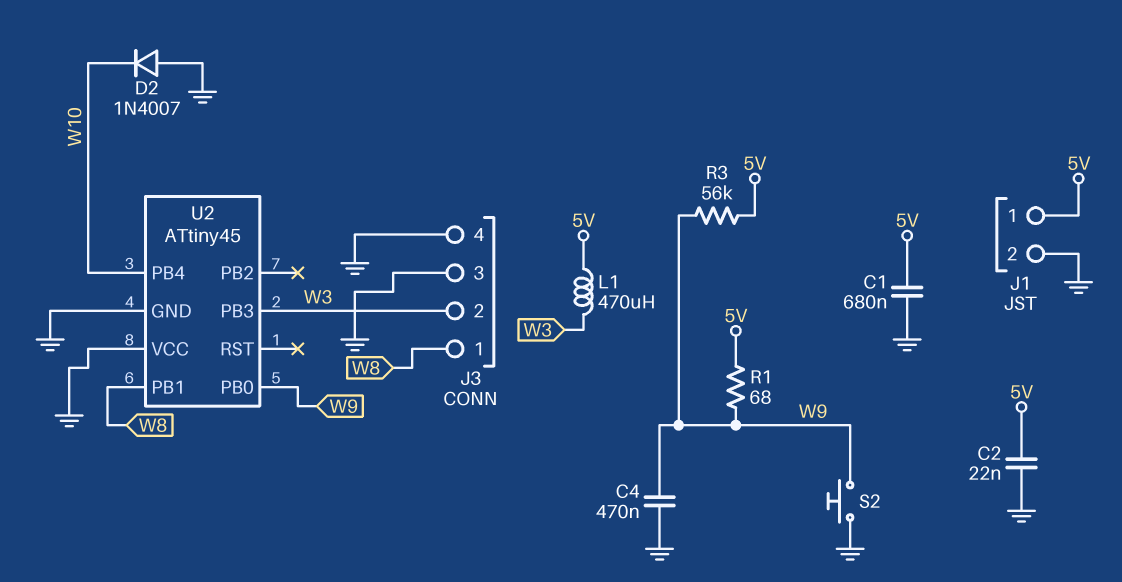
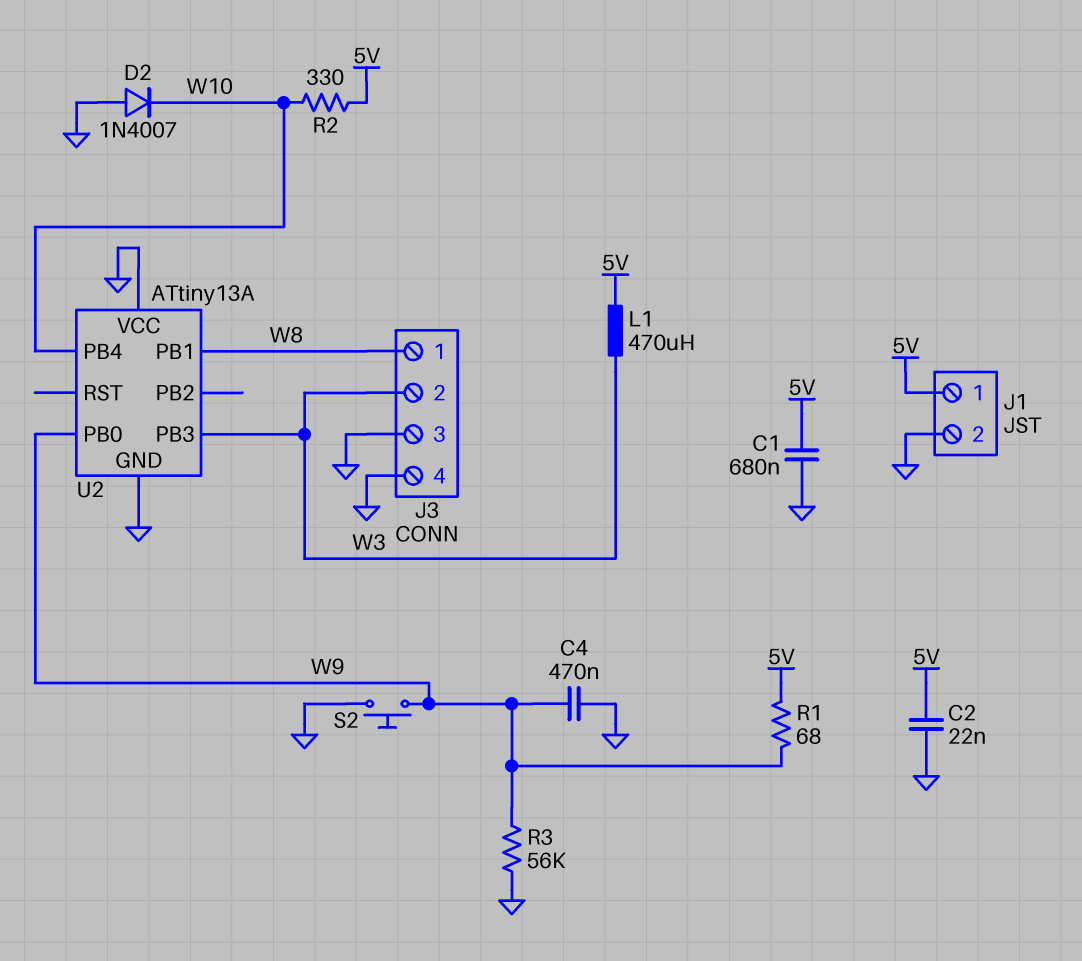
R2: none -> 330 (5V, W10)
R3: 56k (5V, W9) -> 56k (GND, W9)
U2: ATtiny45 -> ATtiny13A

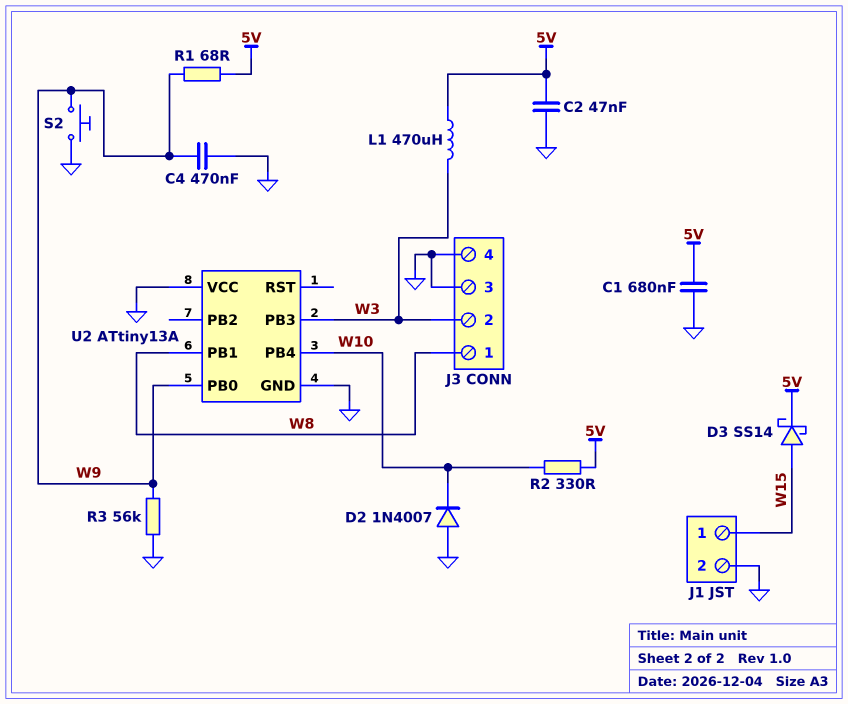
C2: 22nF (5V, GND) -> 47nF (5V, GND)
D3: none -> schottky SS14 (A W15, K 5V)
J1 pin 1: 5V -> W15

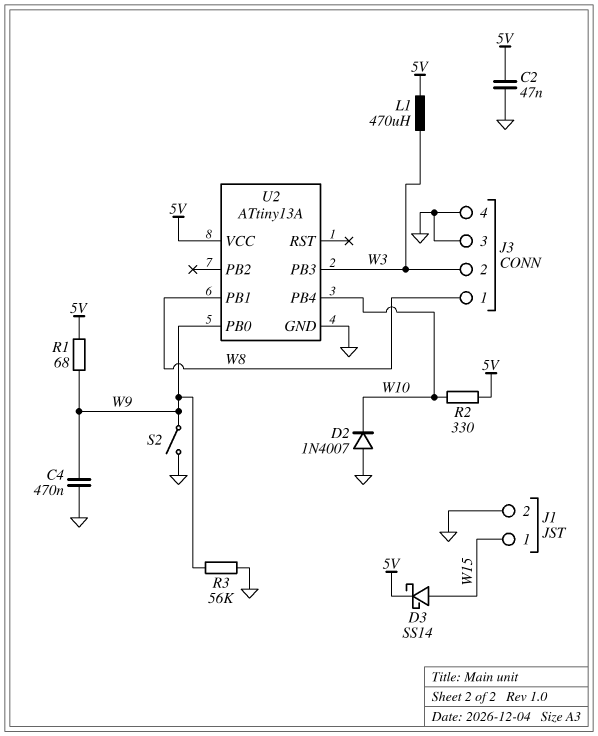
C1: 680nF (5V, GND) -> none
S2: button (GND, W9) -> switch (GND, W9)
U2 pin VCC: GND -> 5V

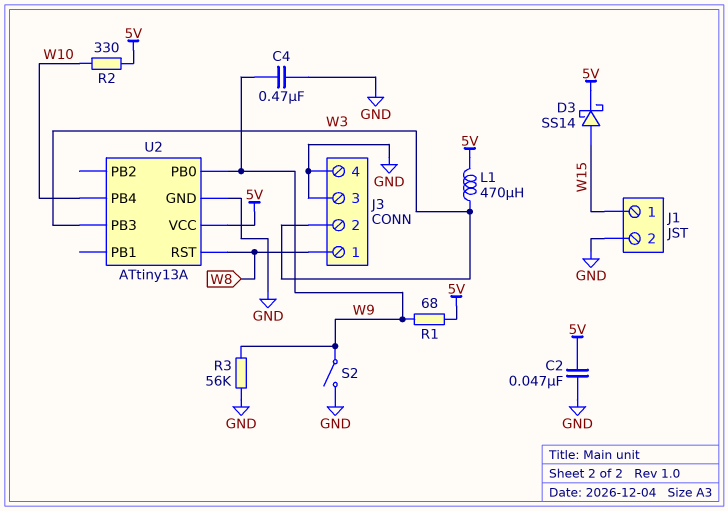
D2: diode 1N4007 (A GND, K W10) -> none
U2 pin PB1: W8 -> none
U2 pin RST: none -> W8

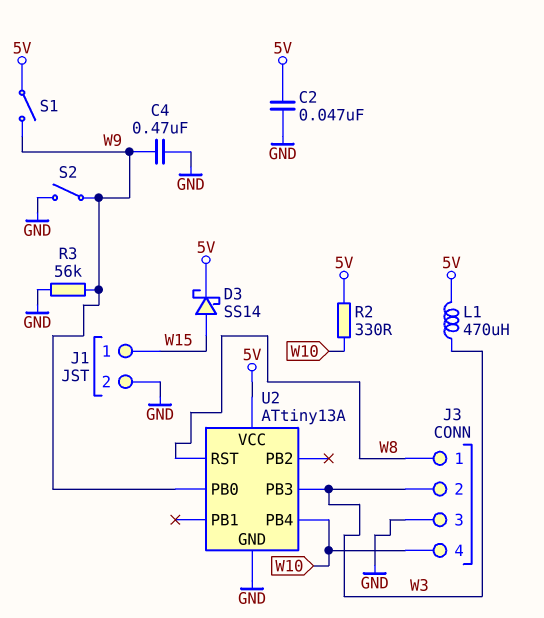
J3 pin 4: GND -> W10
R1: 68 (5V, W9) -> none
S1: none -> switch (5V, W9)

